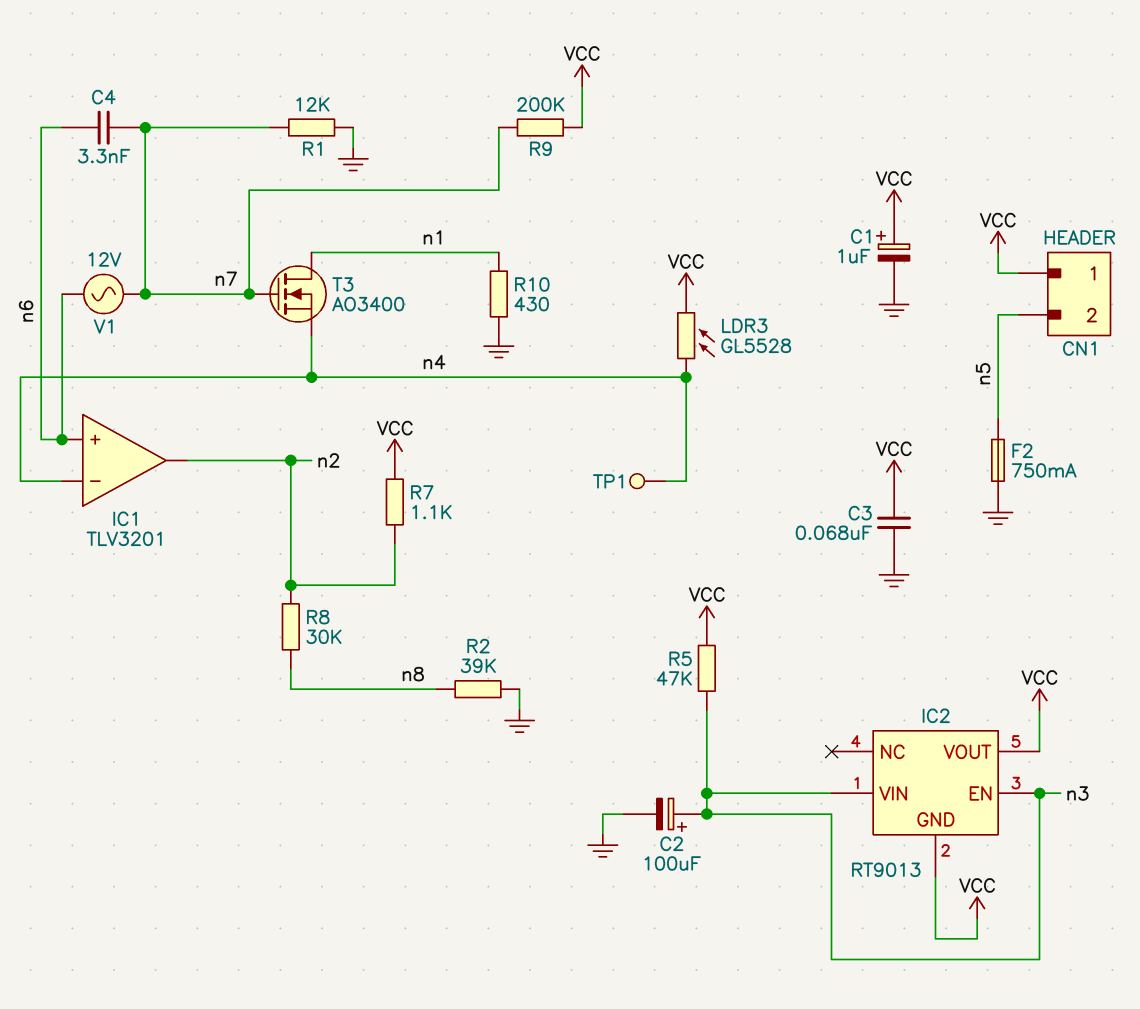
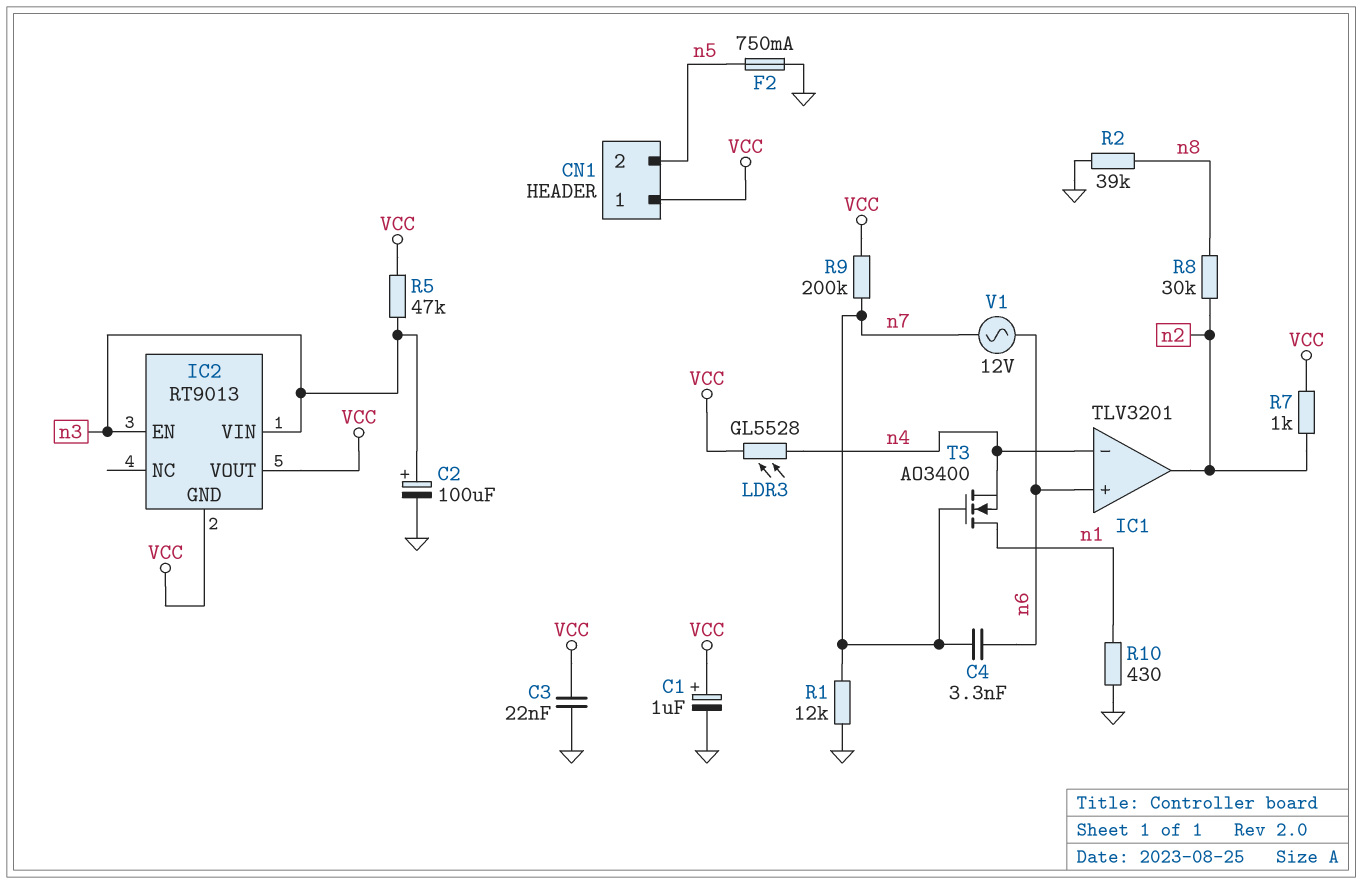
C3: 68nF (GND, VCC) -> 22nF (GND, VCC)
R7: 1.1k (VCC, n2) -> 1k (VCC, n2)
TP1: test point (n4) -> none

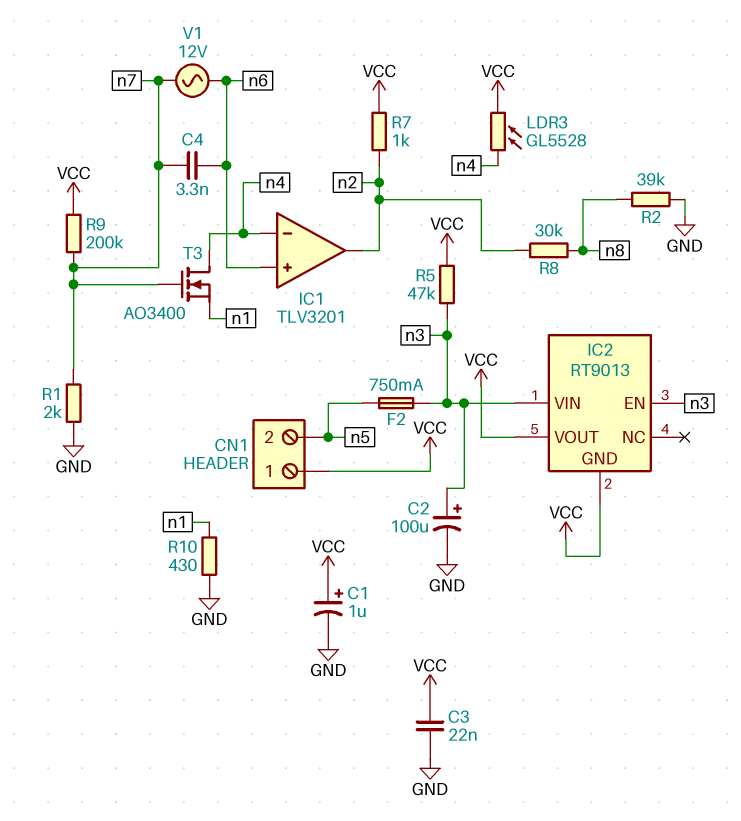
F2: 750mA (GND, n5) -> 750mA (n3, n5)
R1: 12k (GND, n7) -> 2k (GND, n7)
T3: NMOS AO3400 (G n7, D n1, S n4) -> NMOS AO3400 (G n7, D n4, S n1)

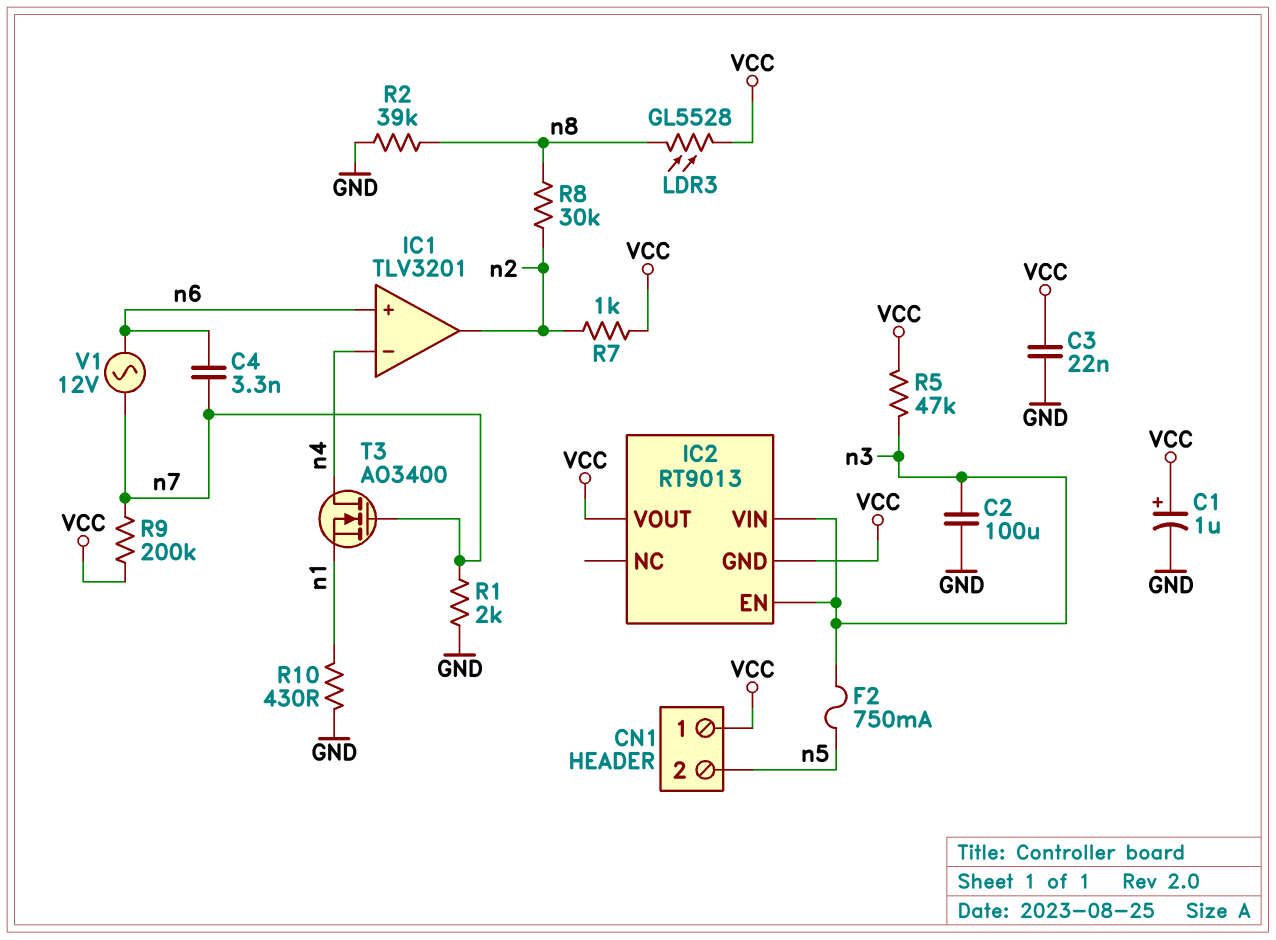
C2: 100uF (plus n3, minus GND) -> 100uF (GND, n3)
LDR3: GL5528 (VCC, n4) -> GL5528 (VCC, n8)

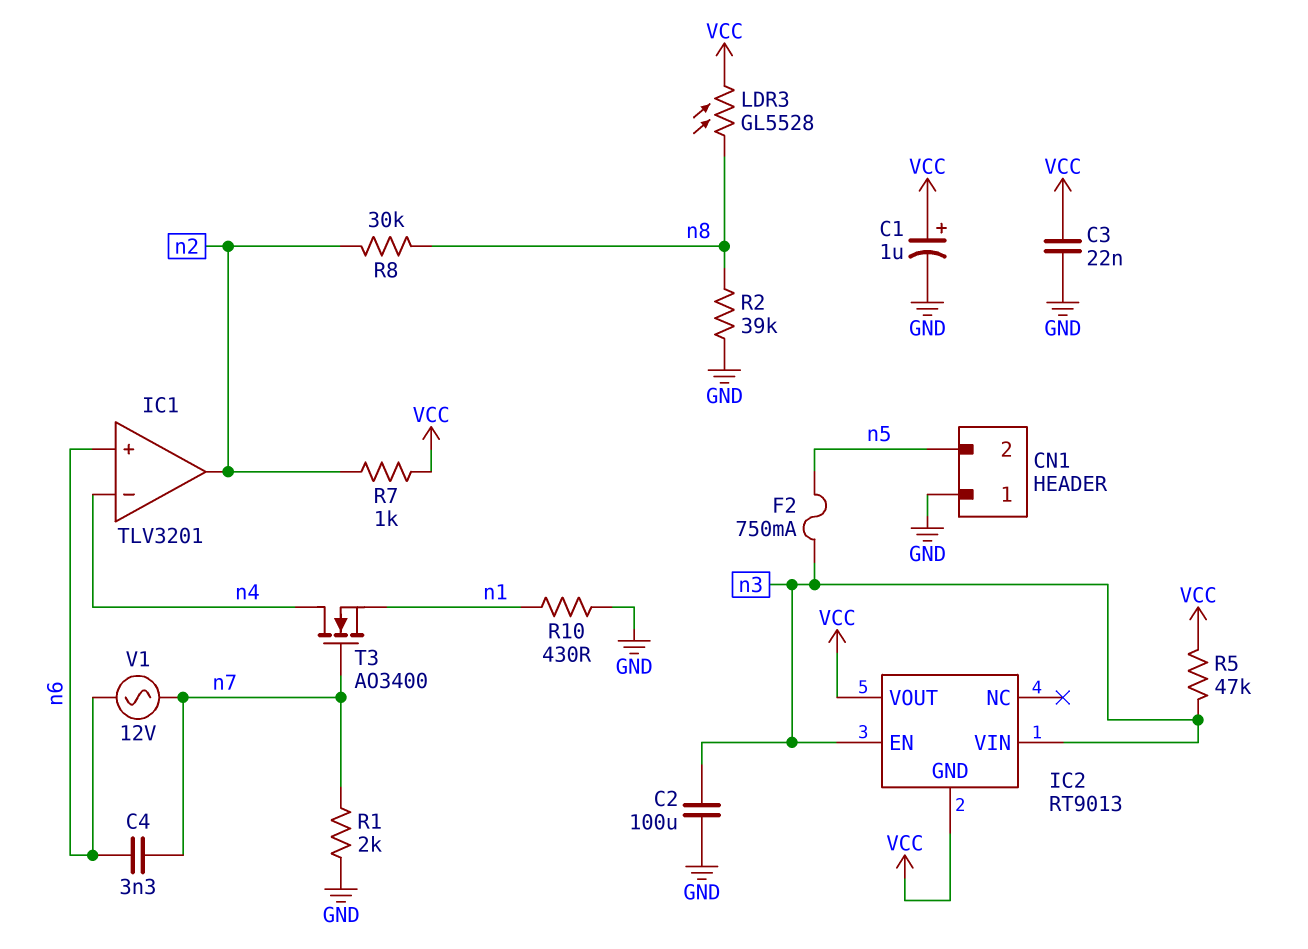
CN1 pin 1: VCC -> GND
R9: 200k (VCC, n7) -> none

